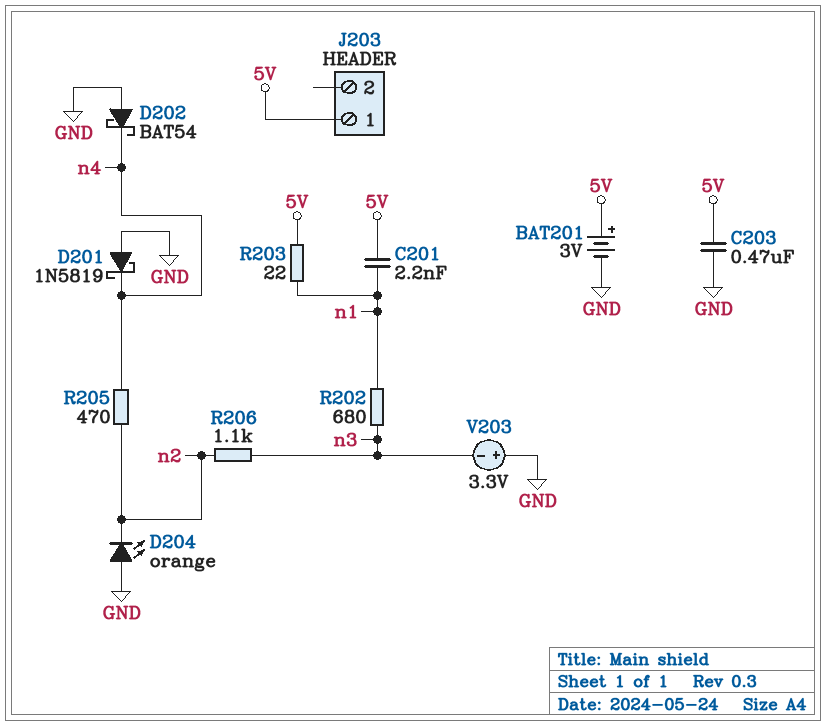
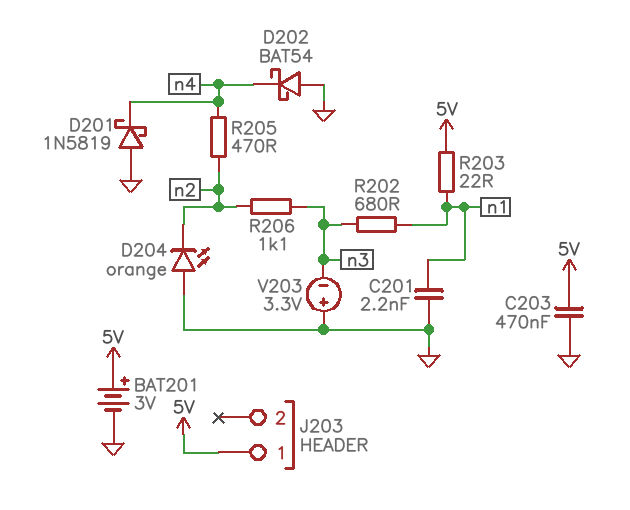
C201: 2.2nF (5V, n1) -> 2.2nF (GND, n1)

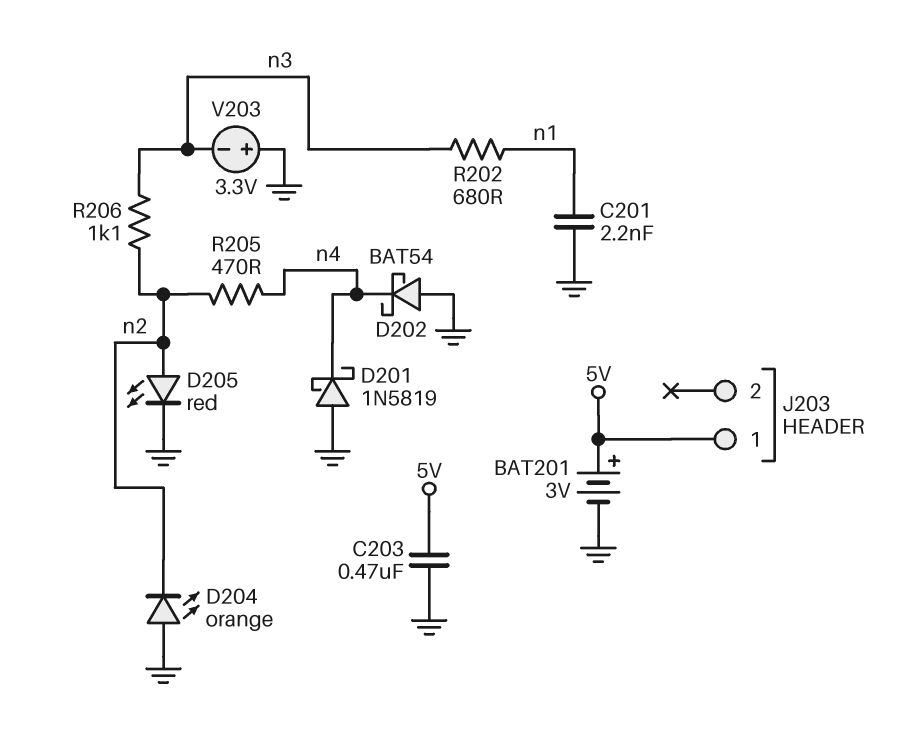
D205: none -> LED red (A n2, K GND)
R203: 22 (5V, n1) -> none

